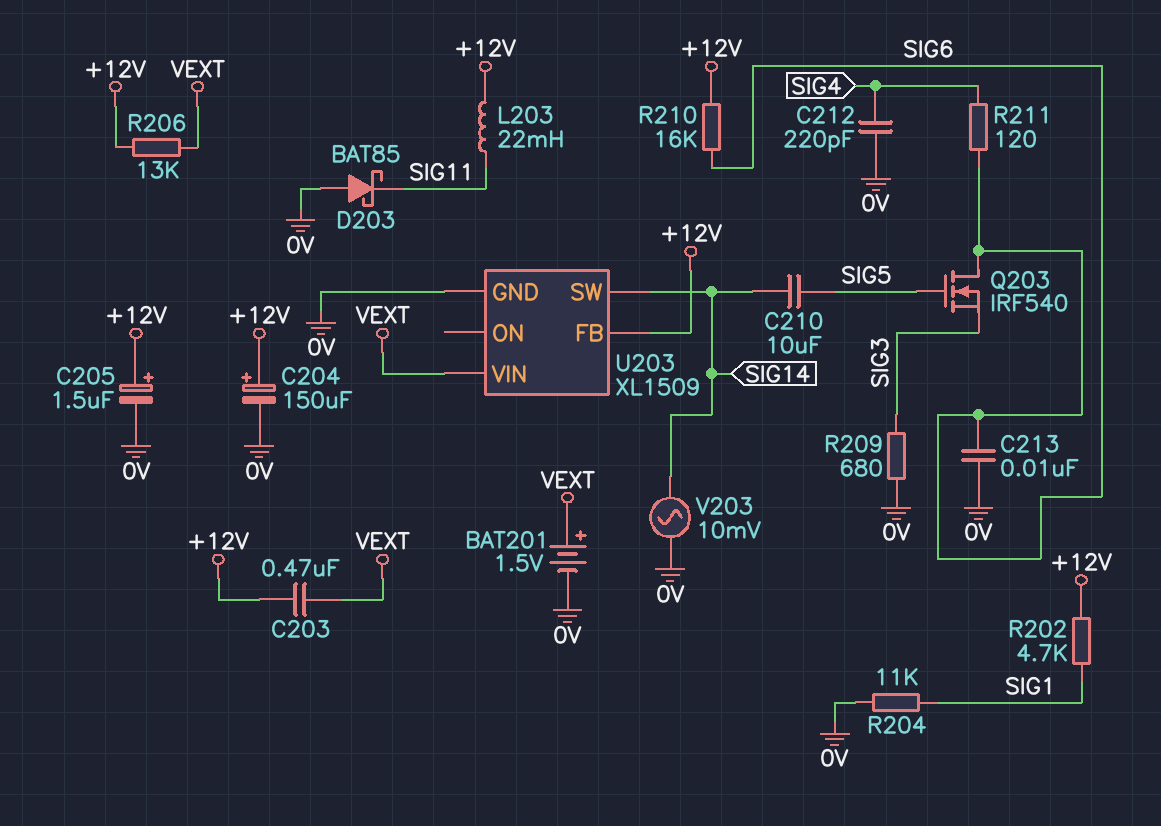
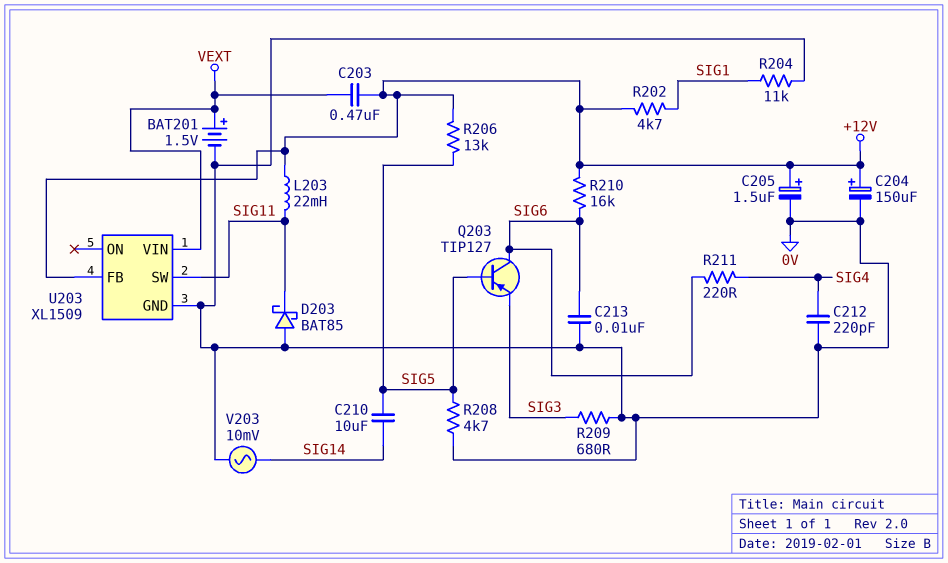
Q203: NMOS IRF540 (G SIG5, D SIG6, S SIG3) -> PNP TIP127 (B SIG5, C SIG6, E SIG3)
R206: 13k (+12V, VEXT) -> 13k (+12V, SIG5)
R208: none -> 4.7k (0V, SIG5)
R211: 120 (SIG4, SIG6) -> 220 (SIG4, SIG6)
U203 pin SW: SIG14 -> SIG11

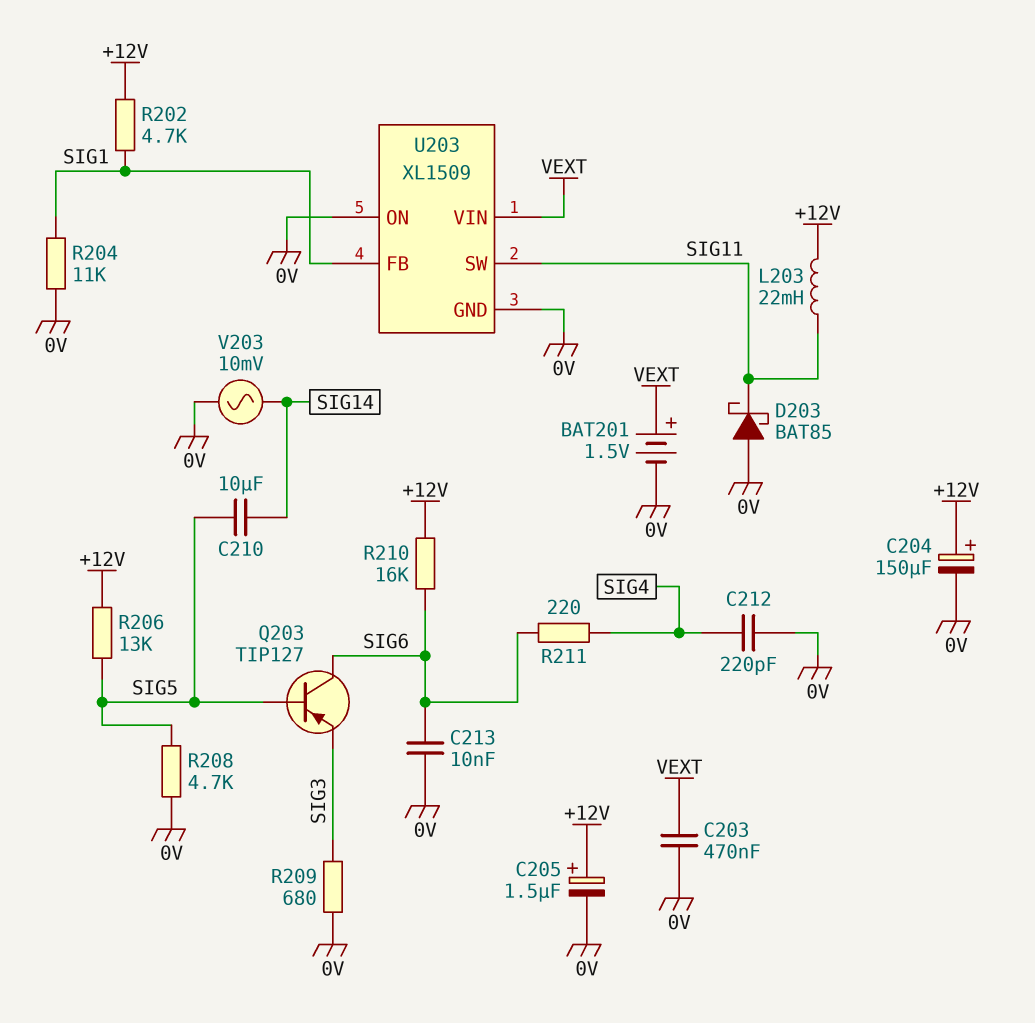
C203: 470nF (+12V, VEXT) -> 470nF (0V, VEXT)
U203 pin FB: +12V -> SIG1
U203 pin ON: none -> 0V

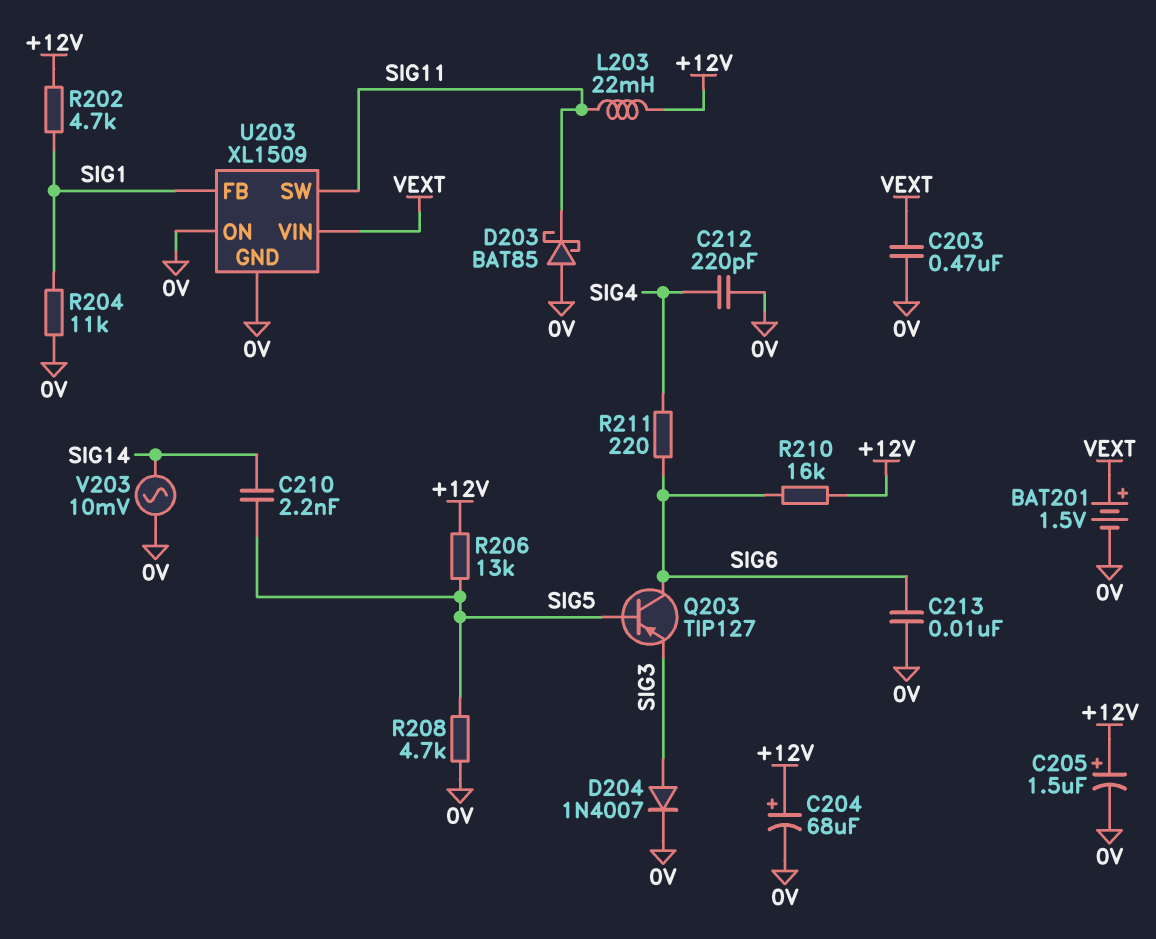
C204: 150uF (plus +12V, minus 0V) -> 68uF (plus +12V, minus 0V)
C210: 10uF (SIG5, SIG14) -> 2.2nF (SIG5, SIG14)
D204: none -> diode 1N4007 (A SIG3, K 0V)
R209: 680 (0V, SIG3) -> none

